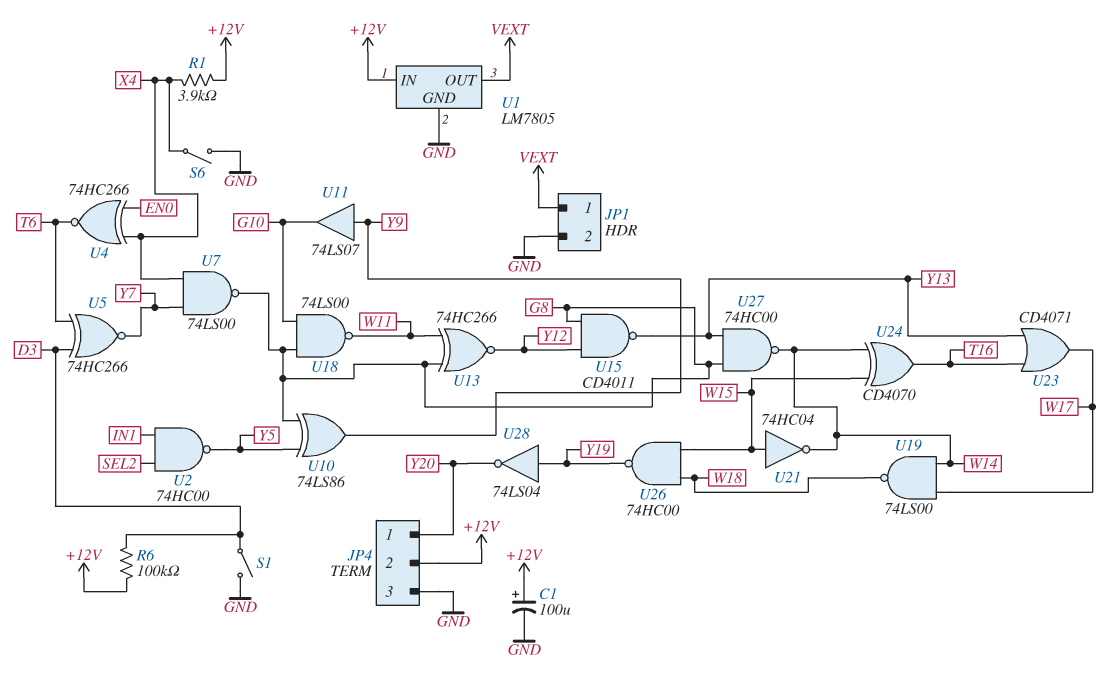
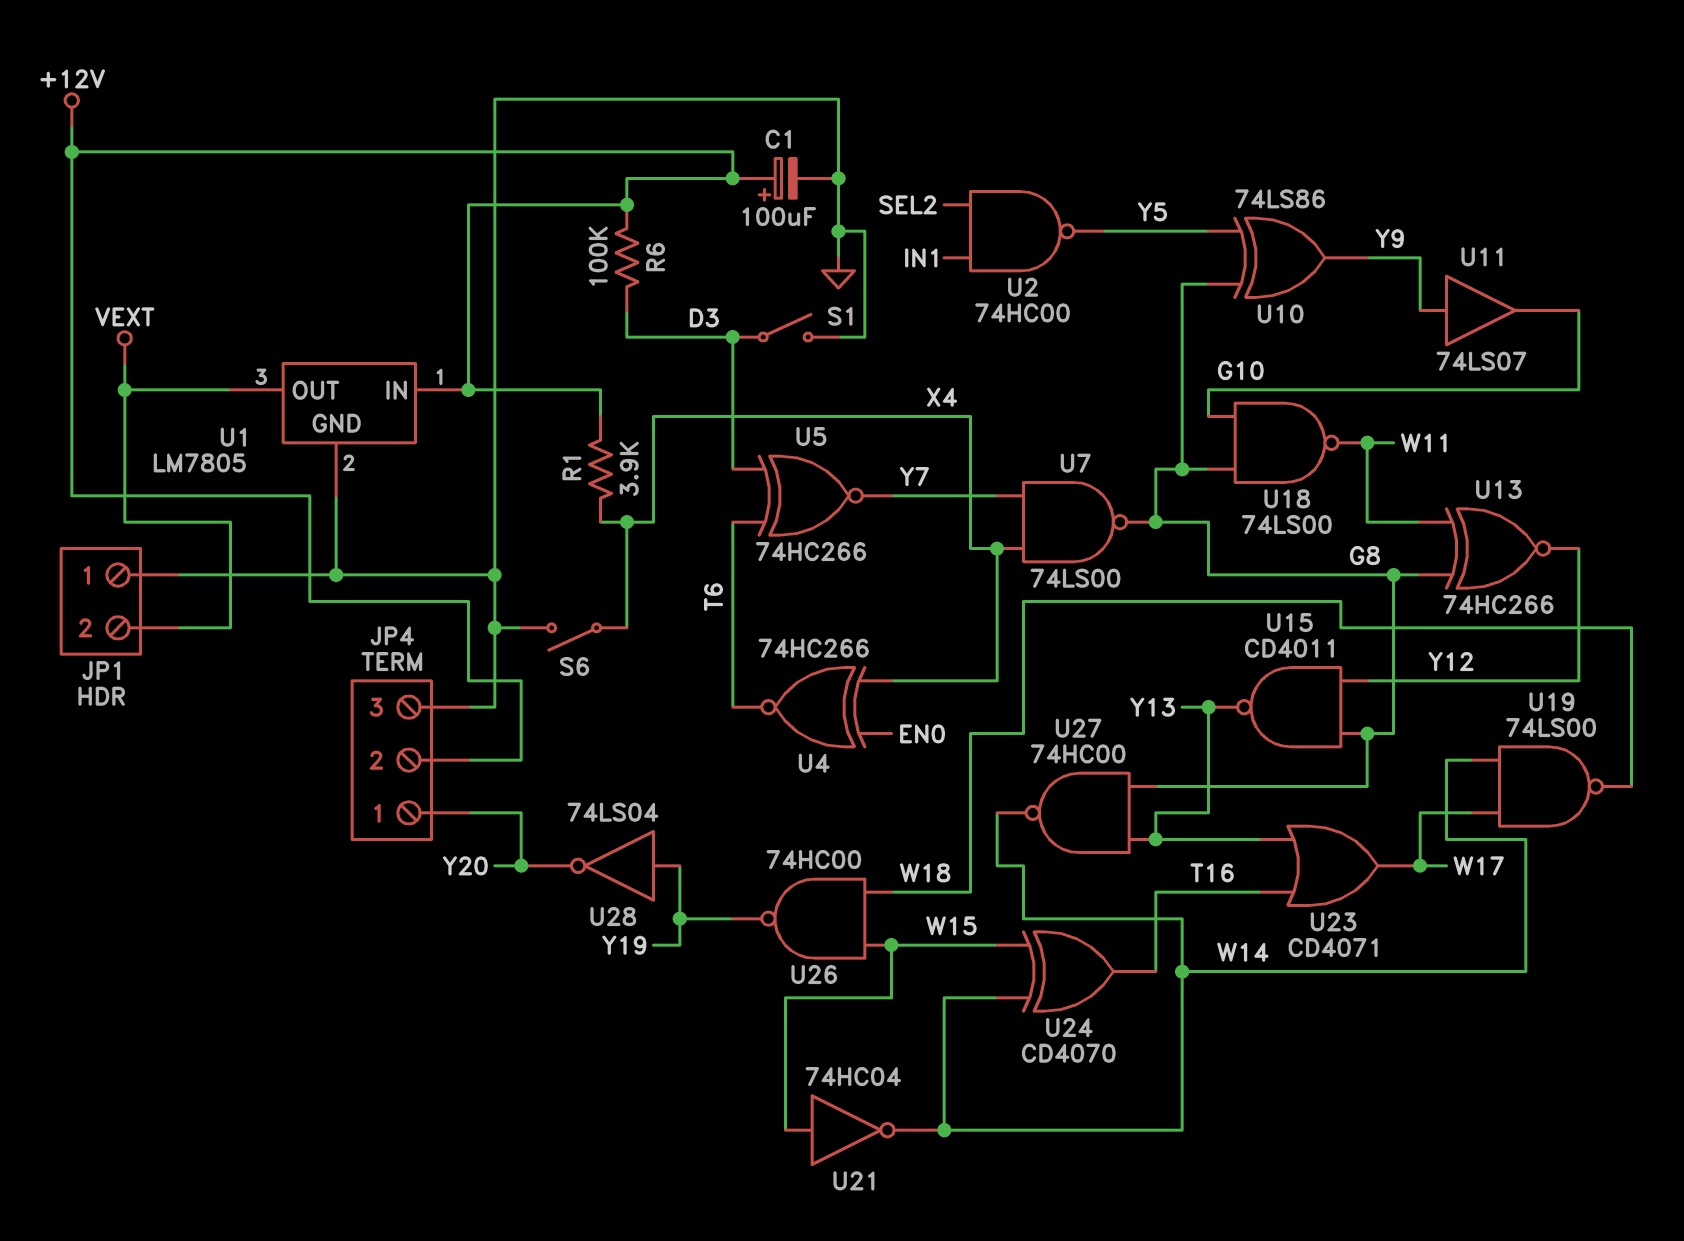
JP1 pin 1: VEXT -> GND
JP1 pin 2: GND -> VEXT

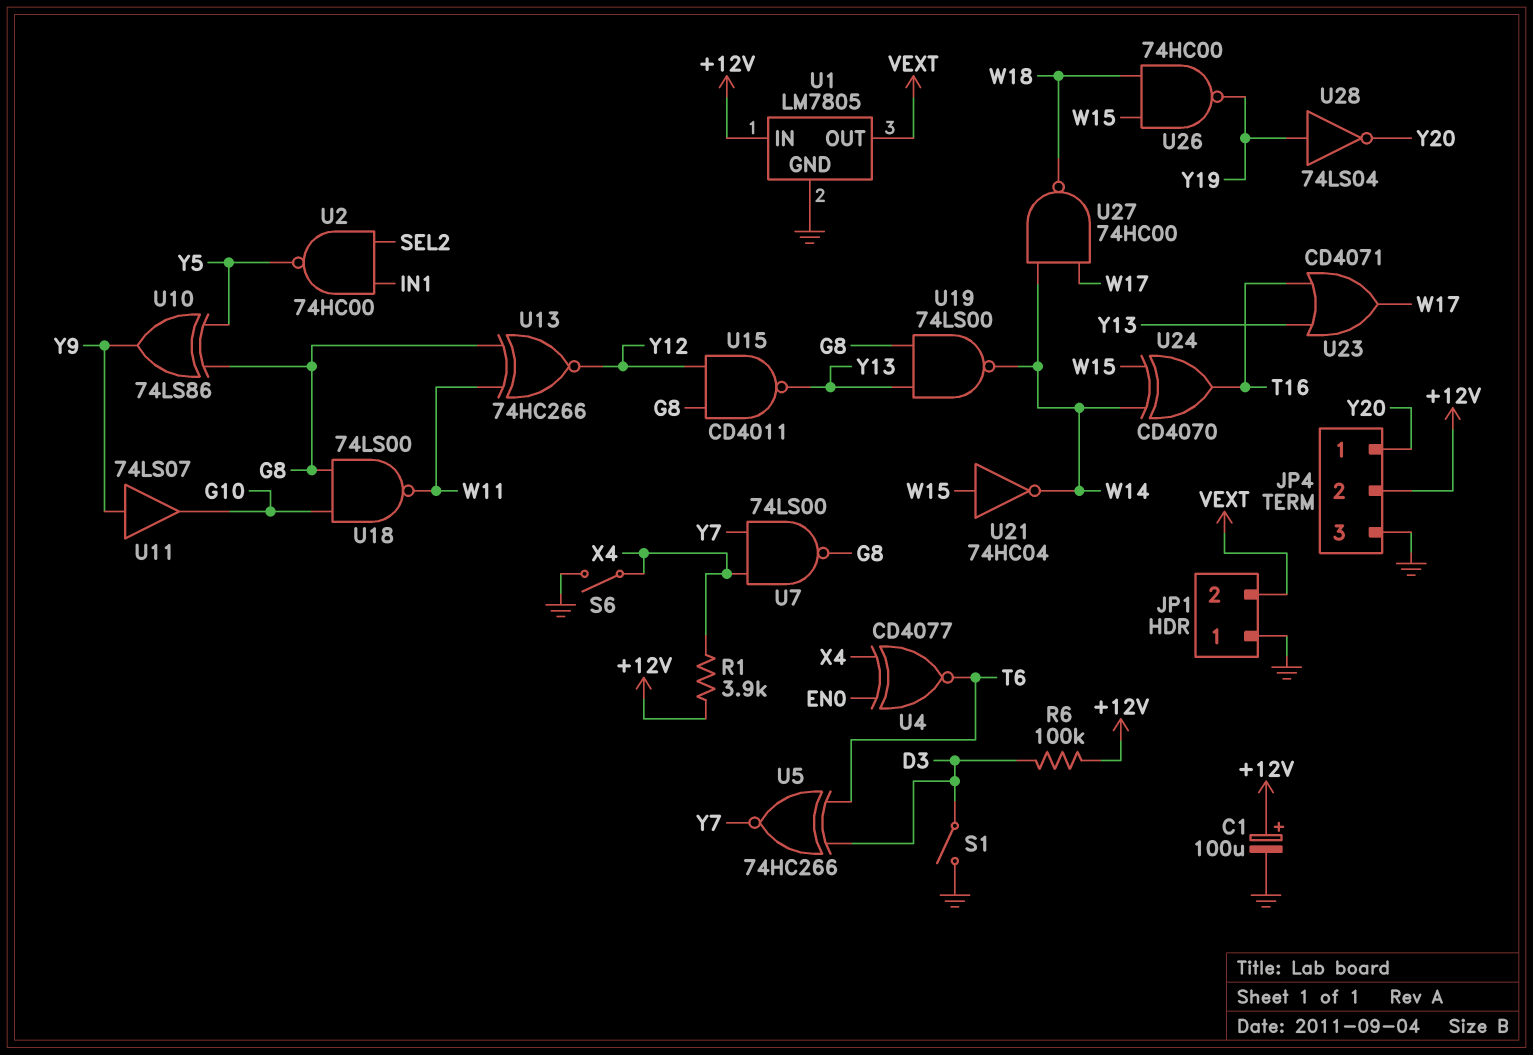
U4: XNOR 74HC266 (in EN0, in X4, out T6) -> XNOR CD4077 (in EN0, in X4, out T6)
U19: NAND 74LS00 (in W14, in W17, out W18) -> NAND 74LS00 (in G8, in Y13, out W14)
U27: NAND 74HC00 (in G8, in Y13, out W14) -> NAND 74HC00 (in W14, in W17, out W18)

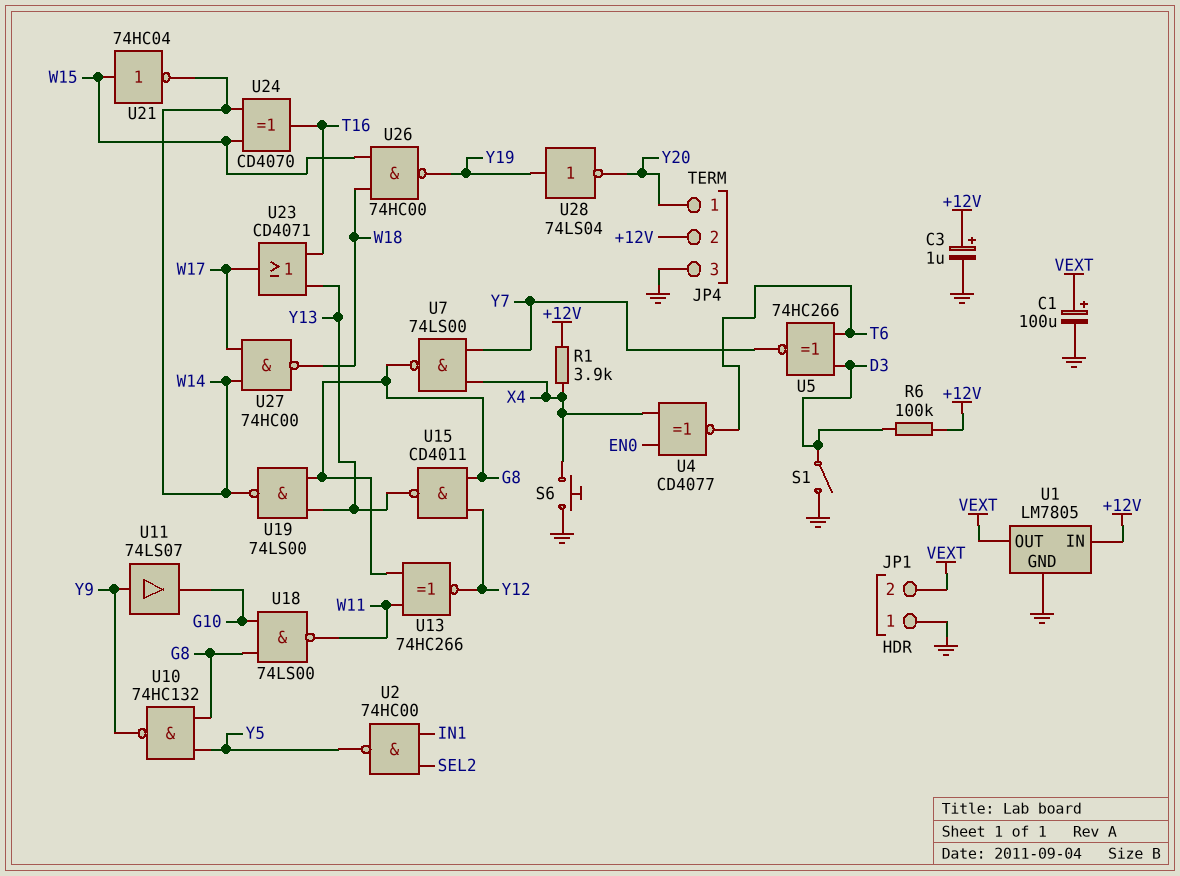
C1: 100uF (plus +12V, minus GND) -> 100uF (plus VEXT, minus GND)
C3: none -> 1uF (plus +12V, minus GND)
S6: switch (GND, X4) -> button (GND, X4)
U10: XOR 74LS86 (in G8, in Y5, out Y9) -> NAND 74HC132 (in G8, in Y5, out Y9)

